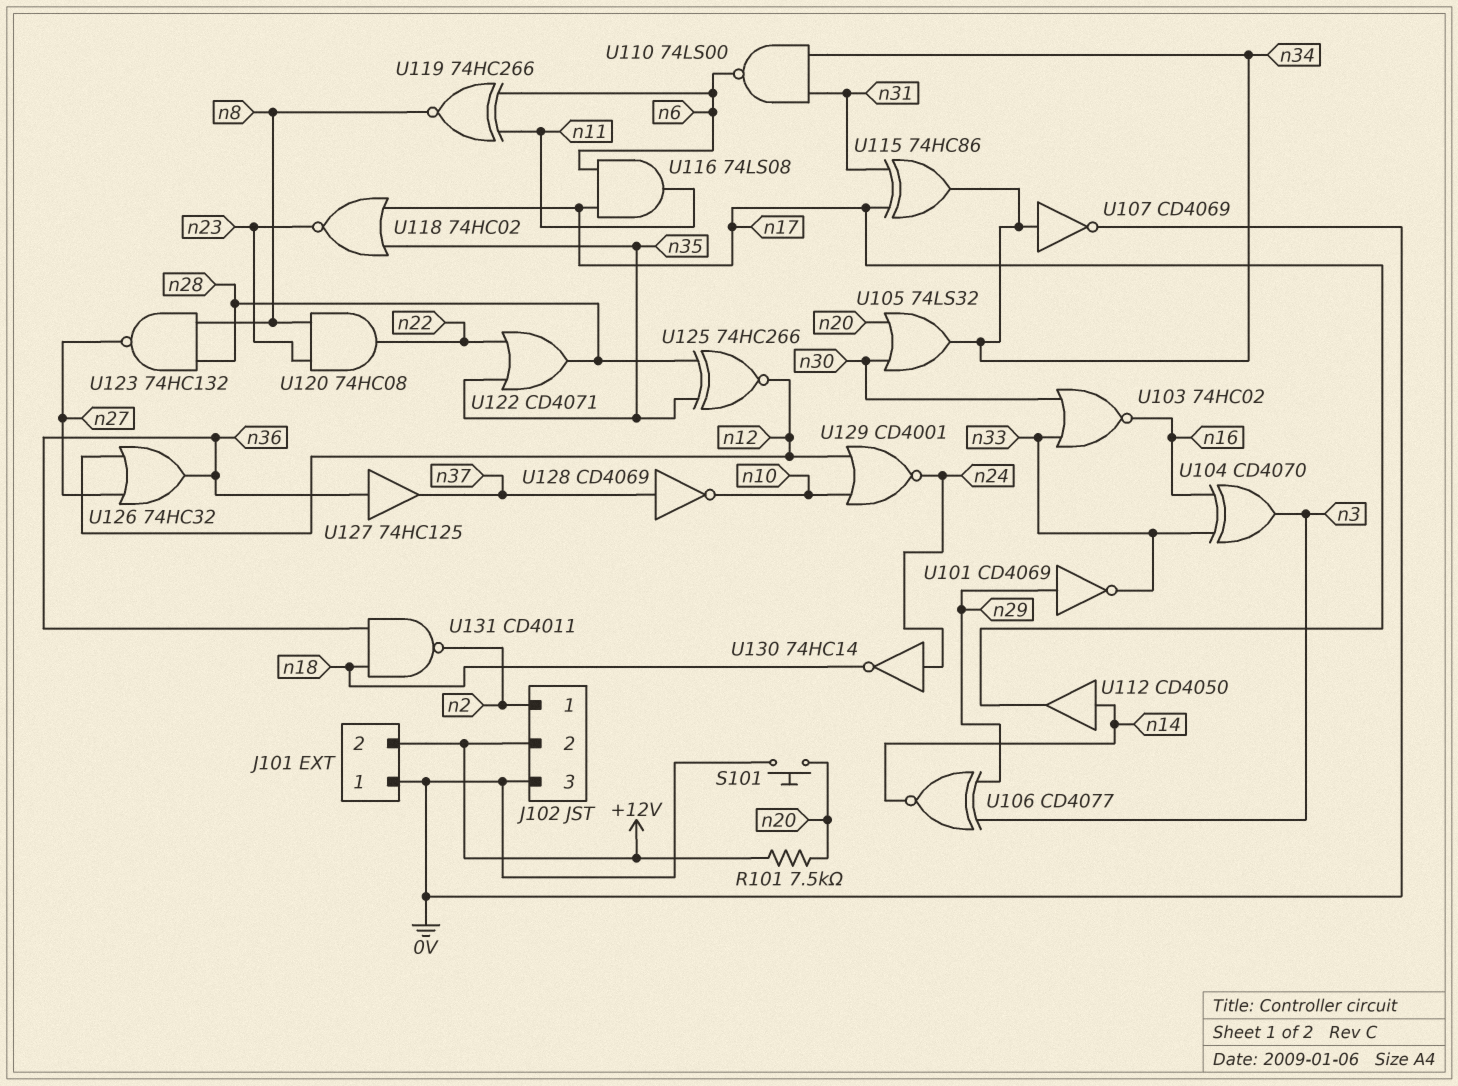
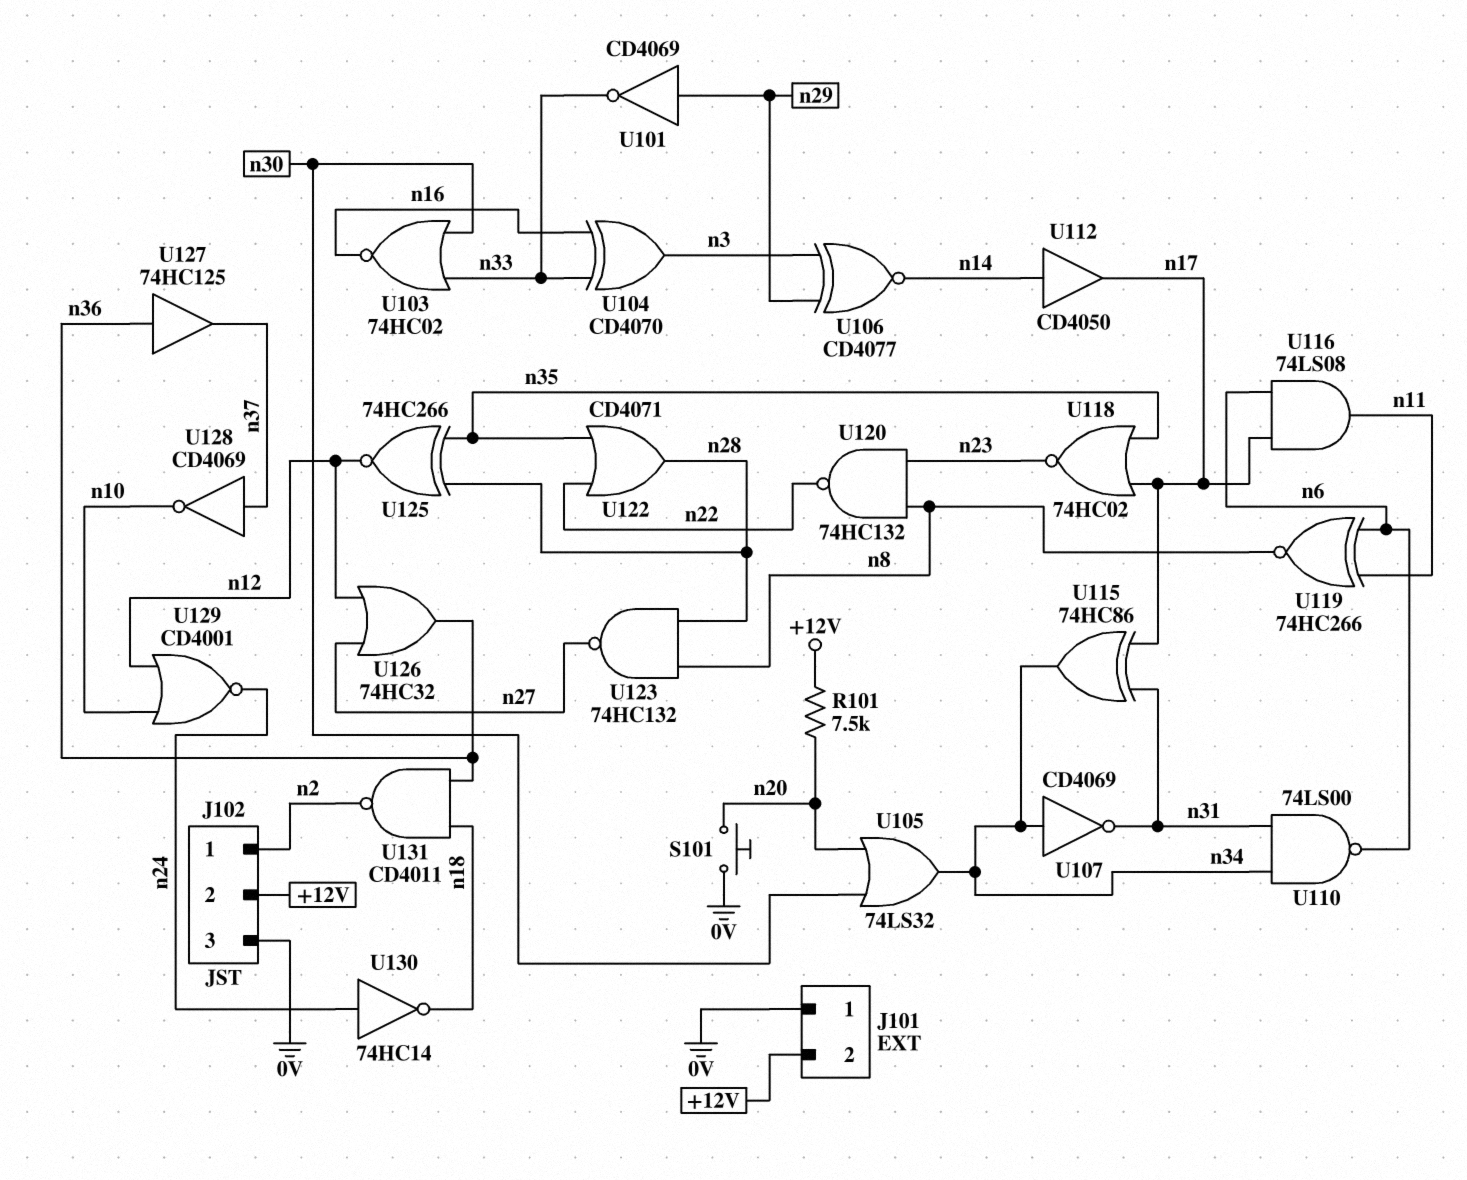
U107: NOT CD4069 (in n34, out 0V) -> NOT CD4069 (in n34, out n31)
U120: AND 74HC08 (in n8, in n23, out n22) -> NAND 74HC132 (in n8, in n23, out n22)

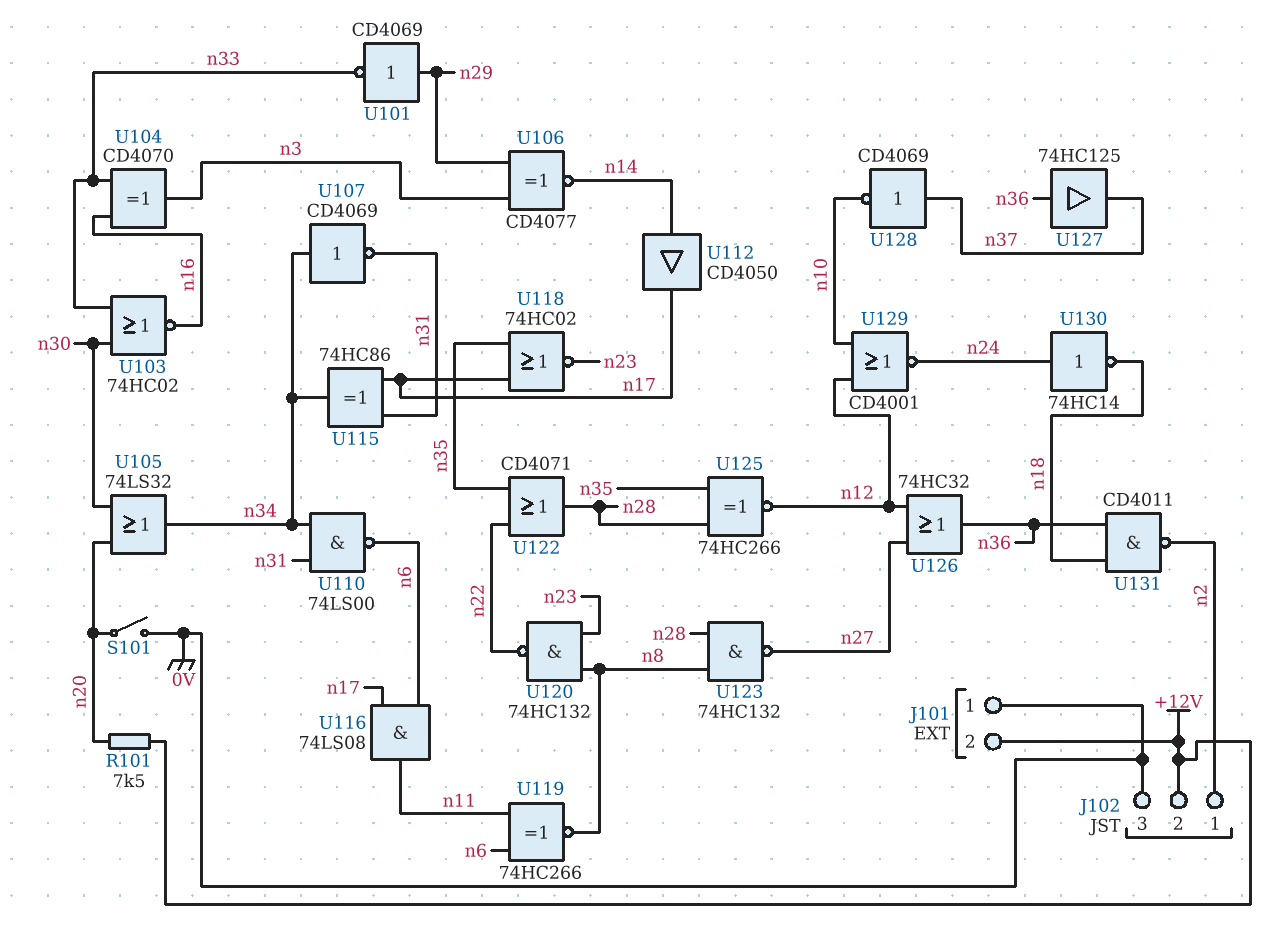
S101: button (0V, n20) -> switch (0V, n20)

